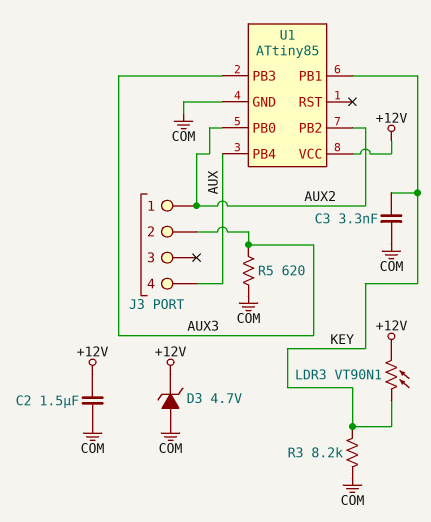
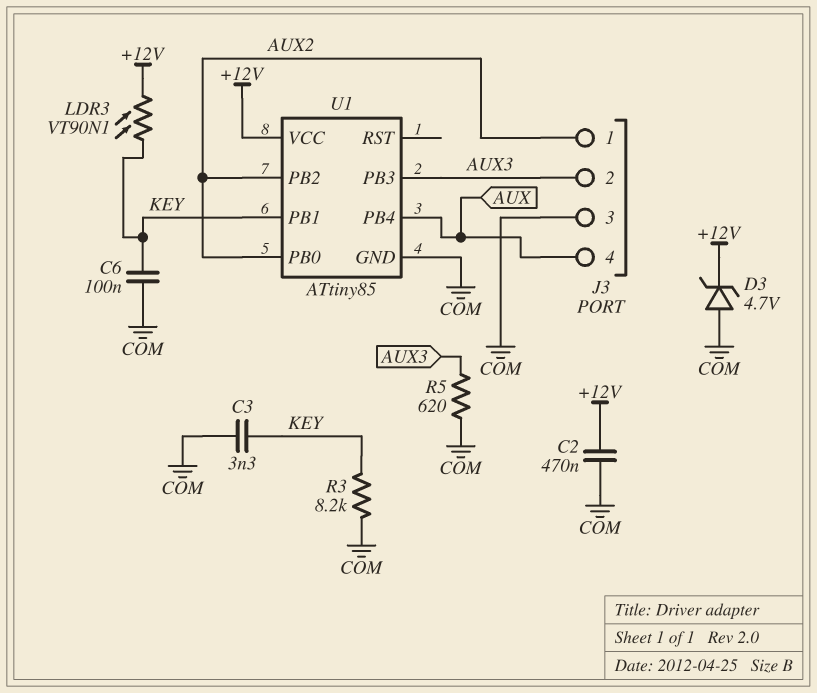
C2: 1.5uF (+12V, COM) -> 470nF (+12V, COM)
C6: none -> 100nF (COM, KEY)
J3 pin 3: none -> COM

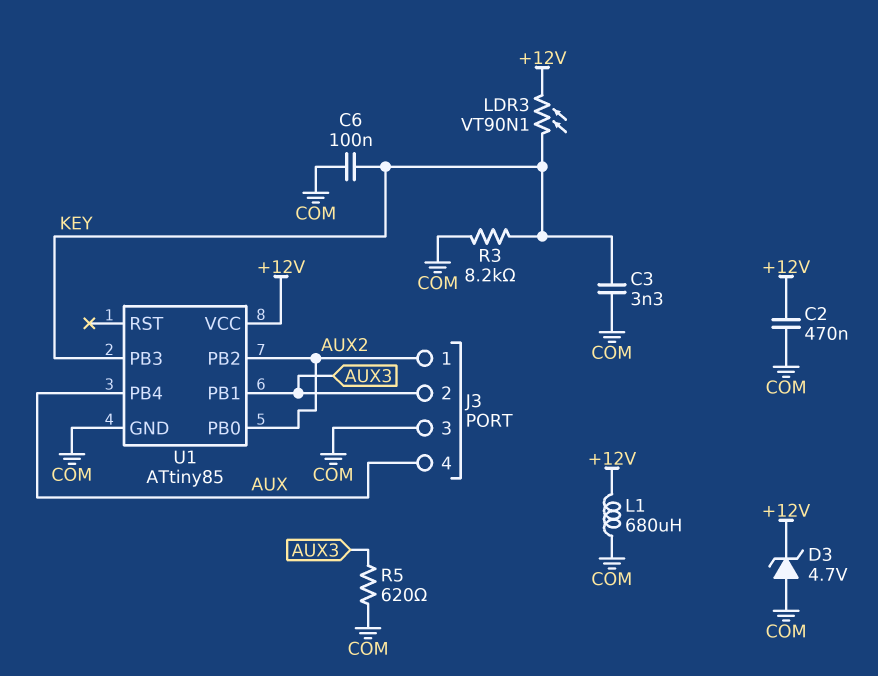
L1: none -> 680uH (+12V, COM)
U1 pin PB1: KEY -> AUX3
U1 pin PB3: AUX3 -> KEY

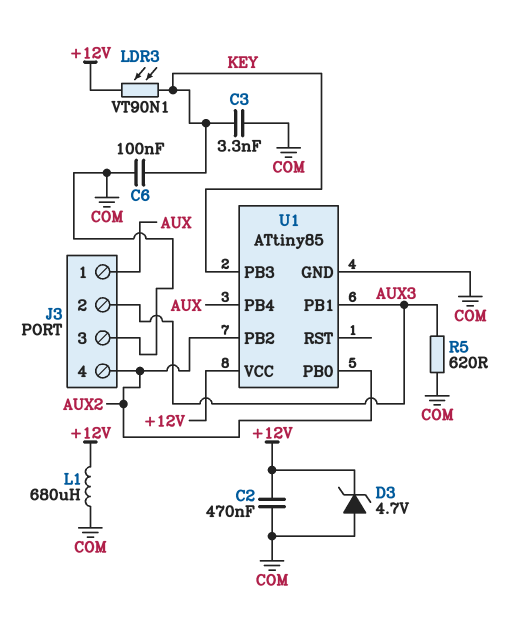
J3 pin 1: AUX2 -> AUX
J3 pin 4: AUX -> AUX2
R3: 8.2k (COM, KEY) -> none

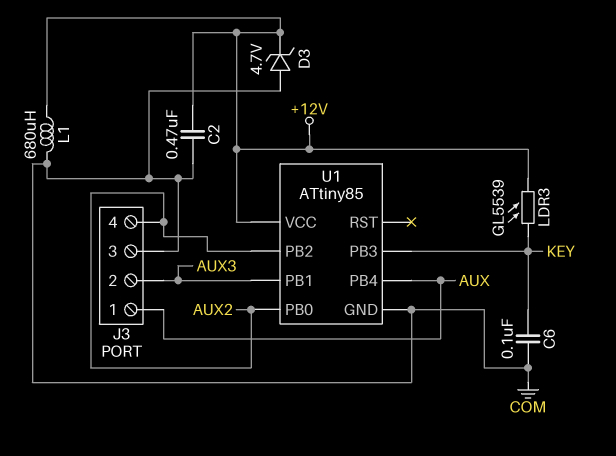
C3: 3.3nF (COM, KEY) -> none
LDR3: VT90N1 (+12V, KEY) -> GL5539 (+12V, KEY)
R5: 620 (AUX3, COM) -> none

